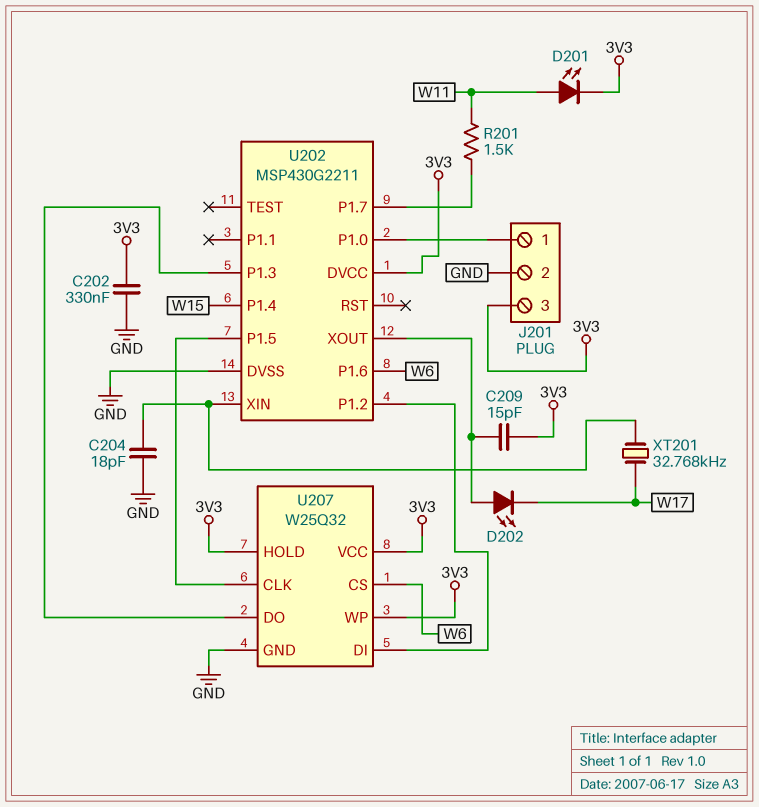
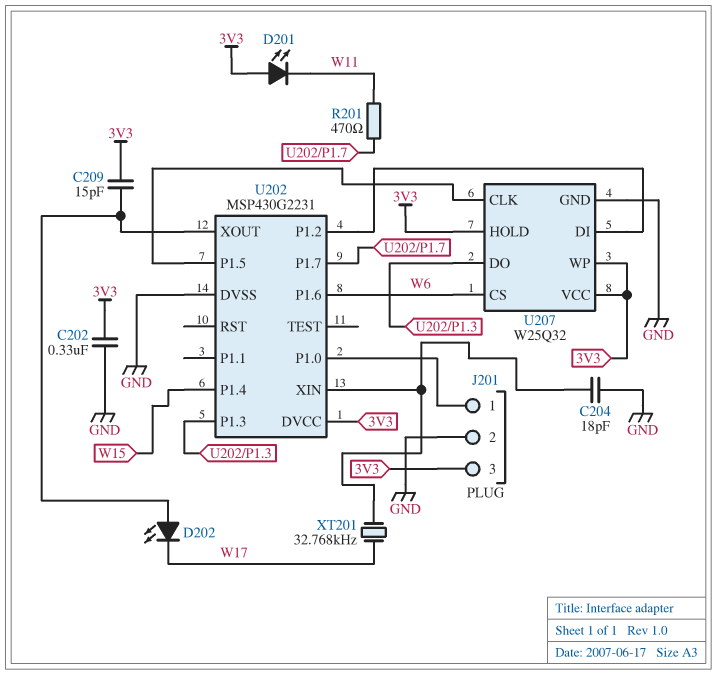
D201: LED (A W11, K 3V3) -> LED (A 3V3, K W11)
R201: 1.5k (U202/P1.7, W11) -> 470 (U202/P1.7, W11)
U202: MSP430G2211 -> MSP430G2231

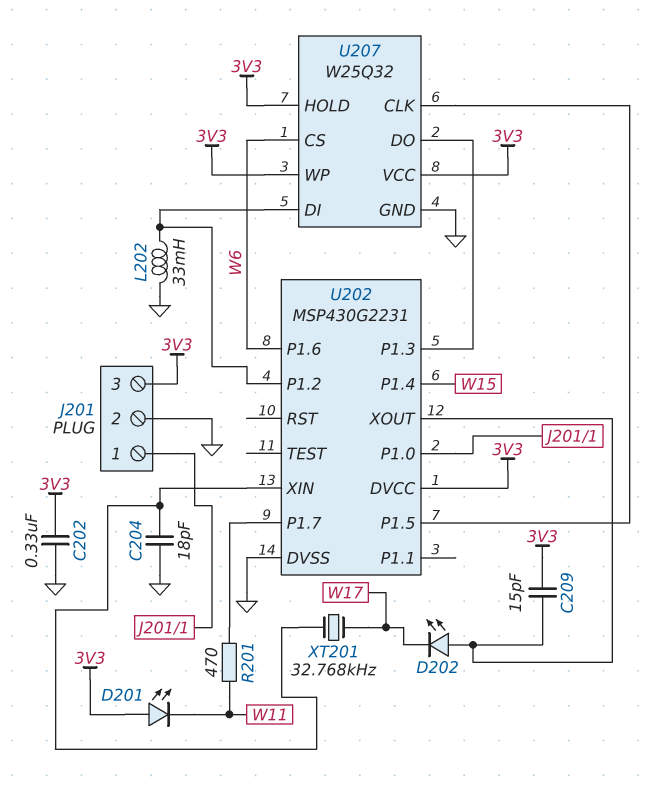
L202: none -> 33mH (GND, U202/P1.2)

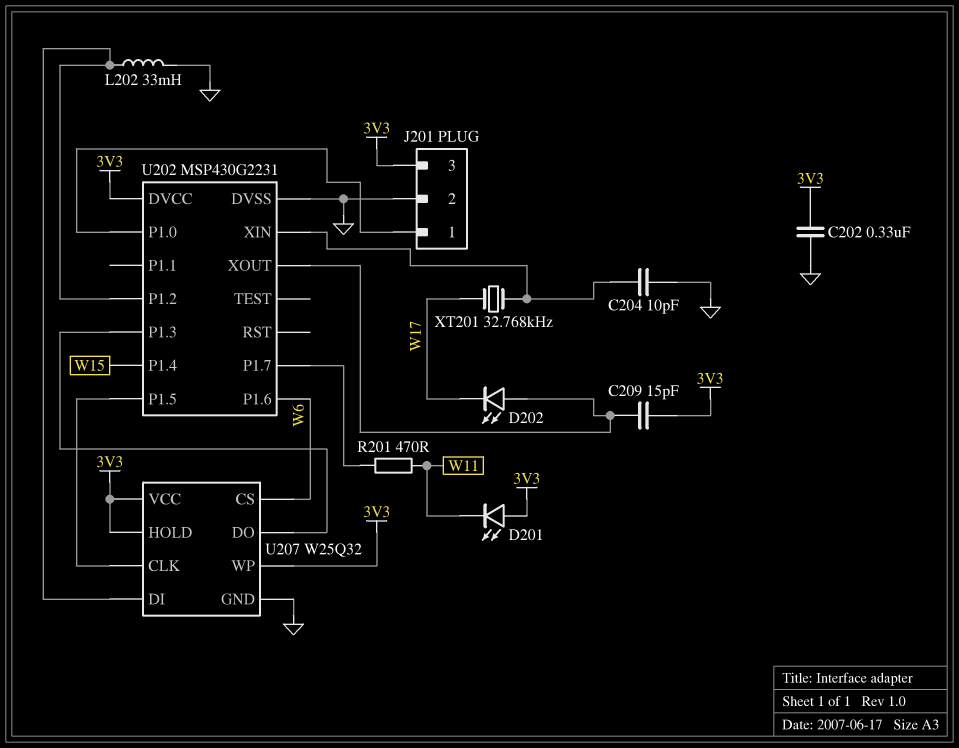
C204: 18pF (GND, U202/XIN) -> 10pF (GND, U202/XIN)

